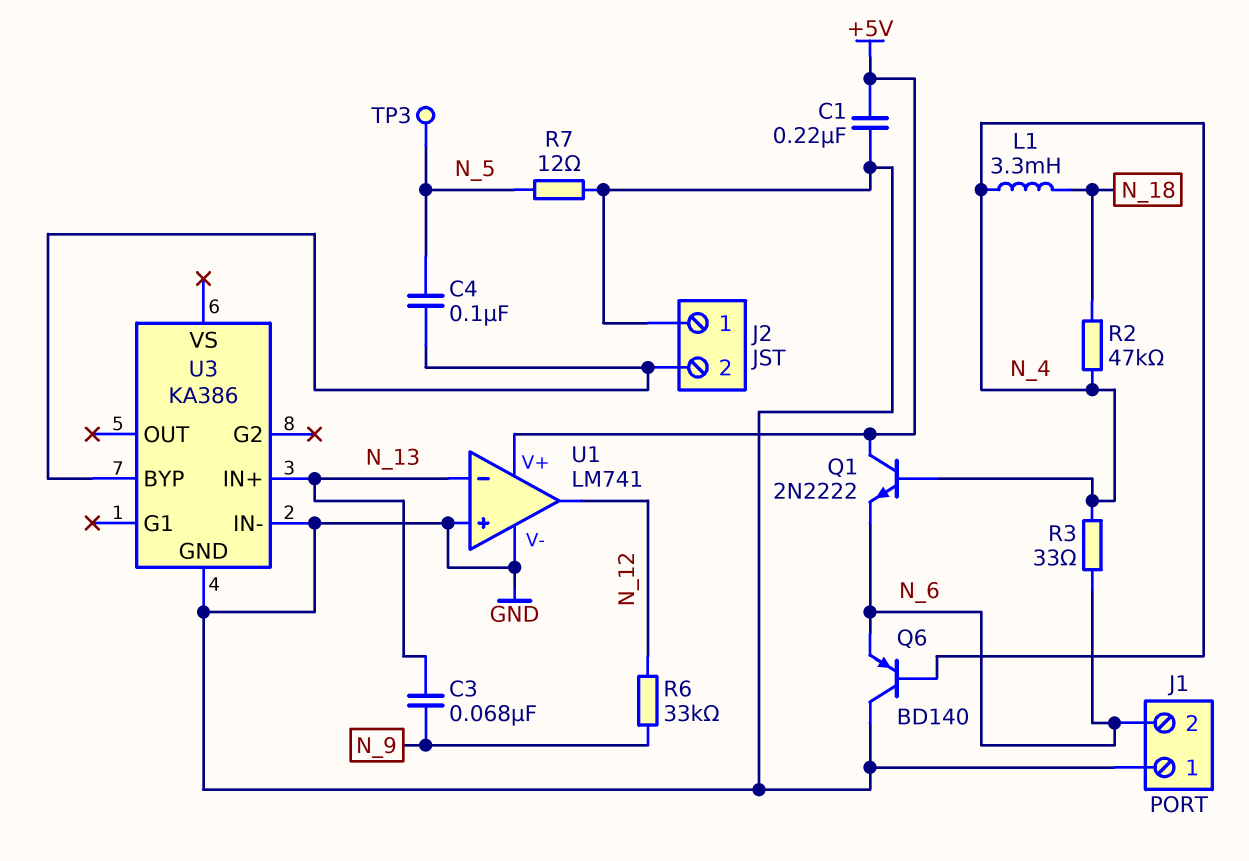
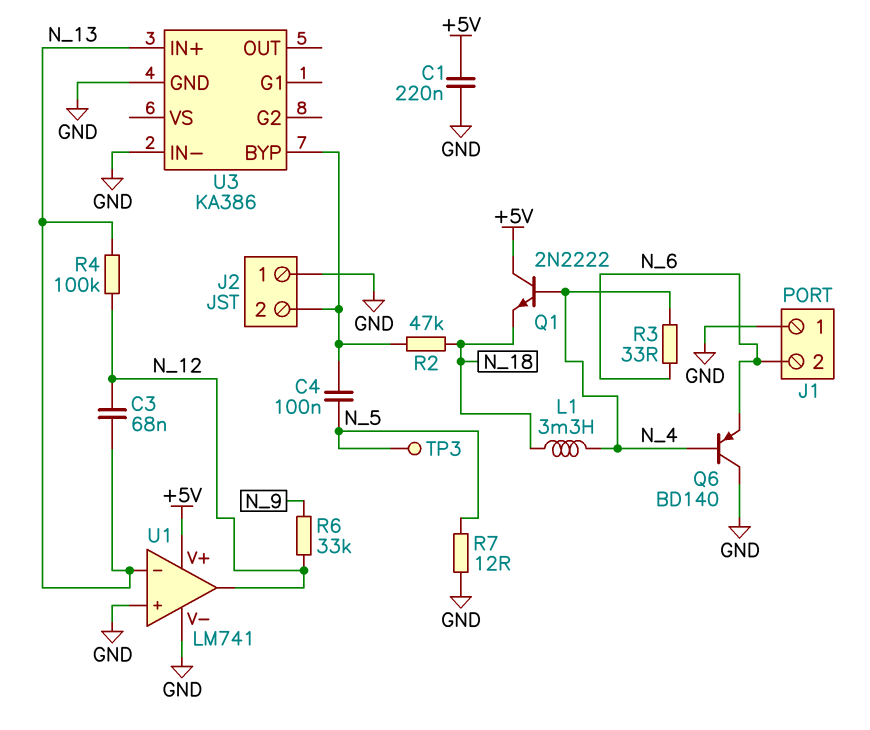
C3: 68nF (N_9, N_13) -> 68nF (N_12, N_13)
Q1: NPN 2N2222 (B N_4, C +5V, E N_6) -> NPN 2N2222 (B N_4, C +5V, E N_18)
R2: 47k (N_4, N_18) -> 47k (J2/2, N_18)
R4: none -> 100k (N_12, N_13)

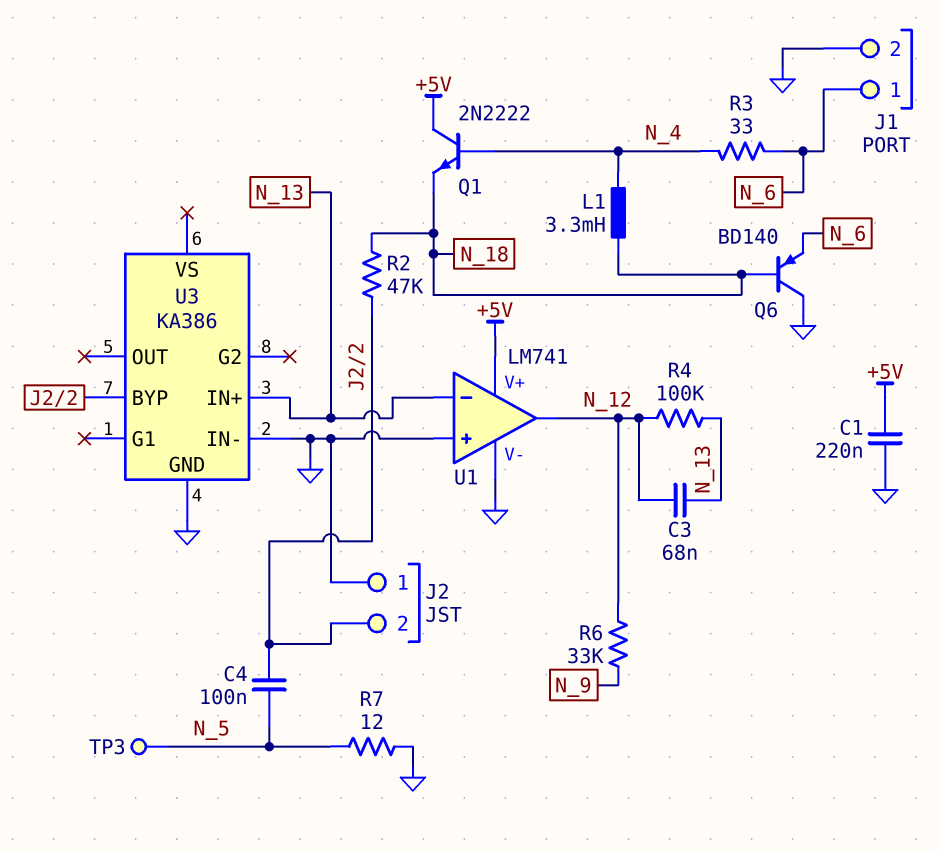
J1 pin 1: GND -> N_6
J1 pin 2: N_6 -> GND
Q6: PNP BD140 (B N_4, C GND, E N_6) -> PNP BD140 (B N_18, C GND, E N_6)

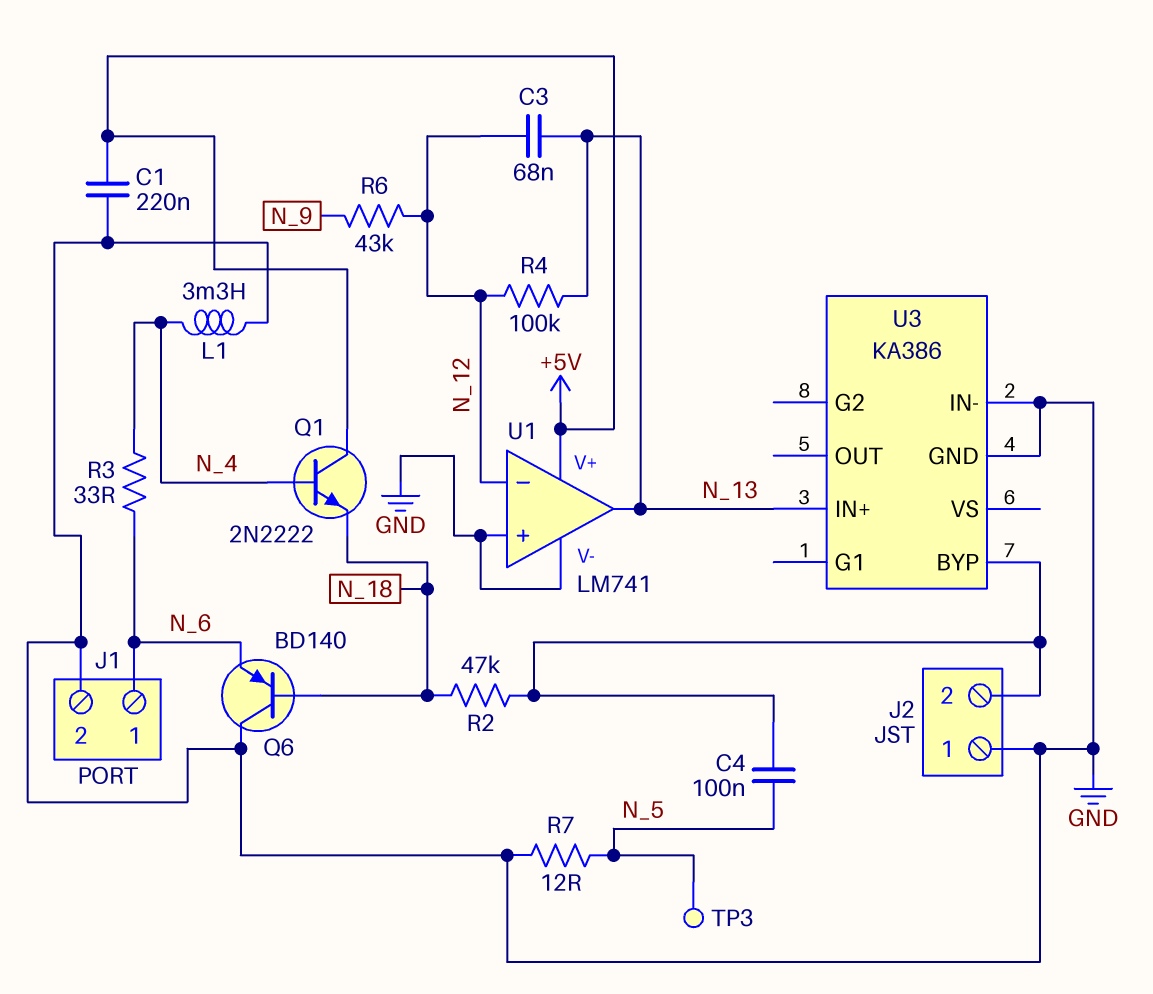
L1: 3.3mH (N_4, N_18) -> 3.3mH (GND, N_4)
R6: 33k (N_9, N_12) -> 43k (N_9, N_12)
U1 pin in-: N_13 -> N_12
U1 pin out: N_12 -> N_13

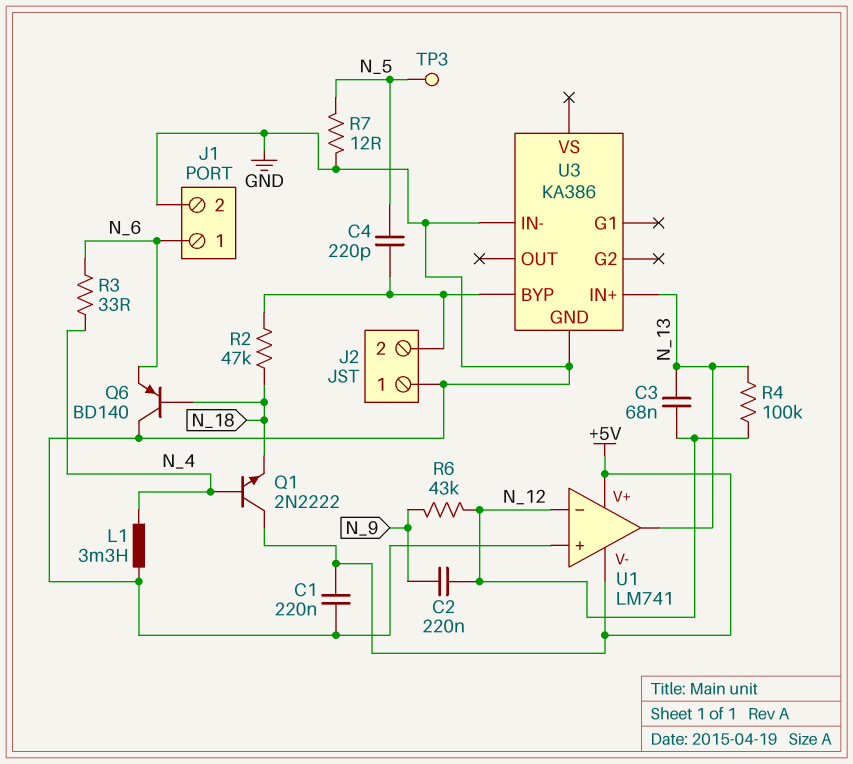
C2: none -> 220nF (N_9, N_12)
C4: 100nF (J2/2, N_5) -> 220pF (J2/2, N_5)
U1 pin V-: GND -> +5V

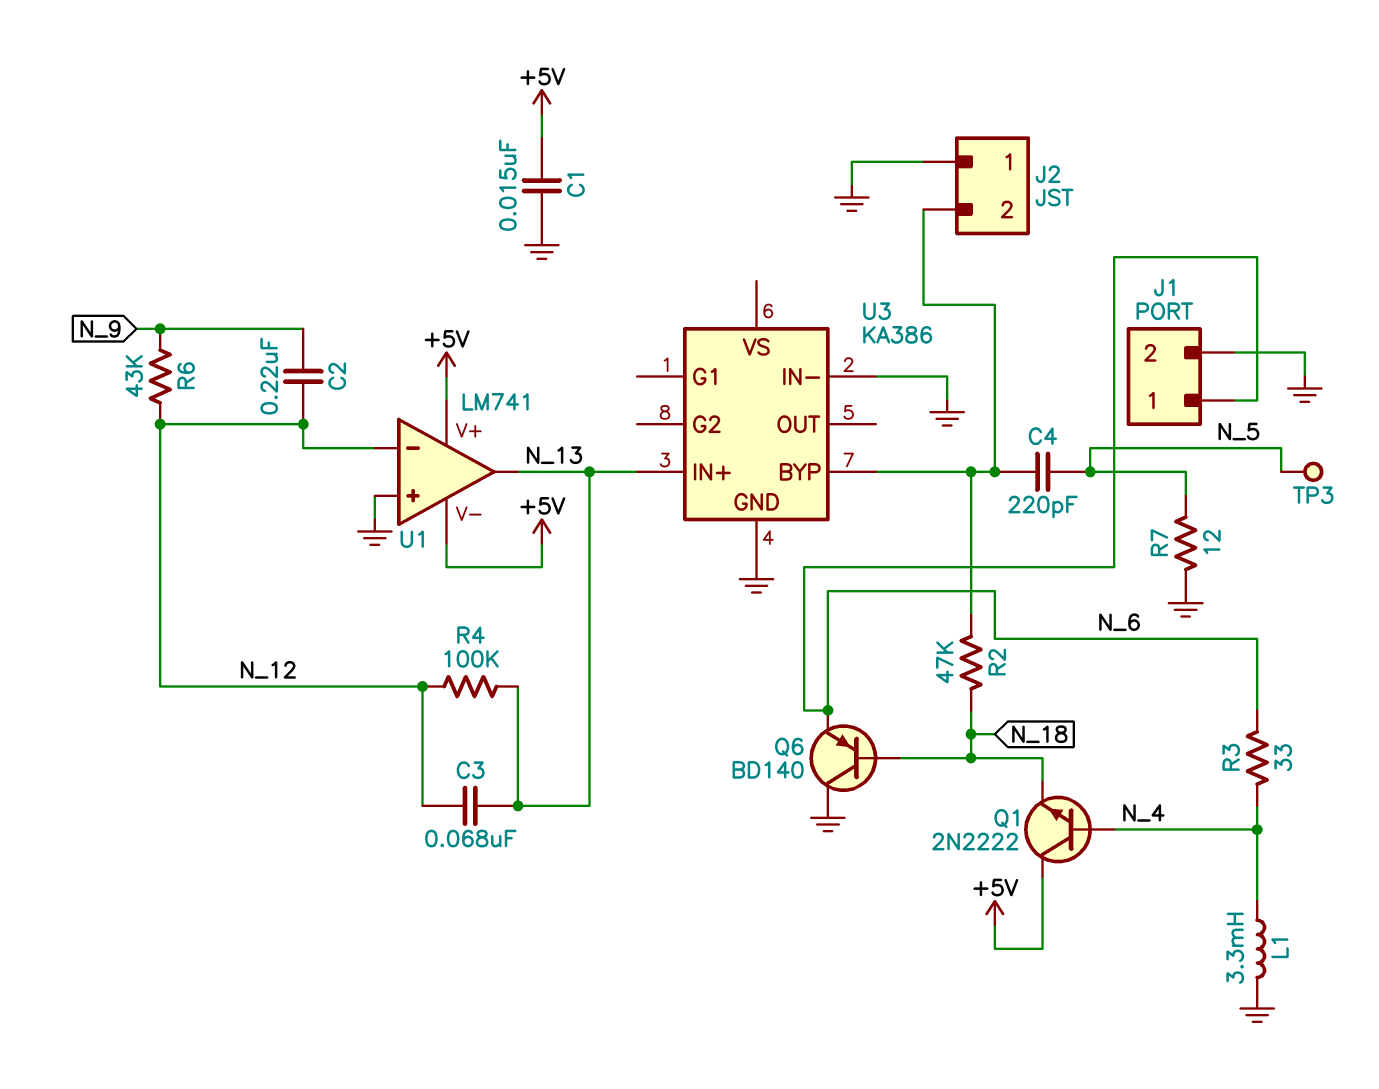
C1: 220nF (+5V, GND) -> 15nF (+5V, GND)

